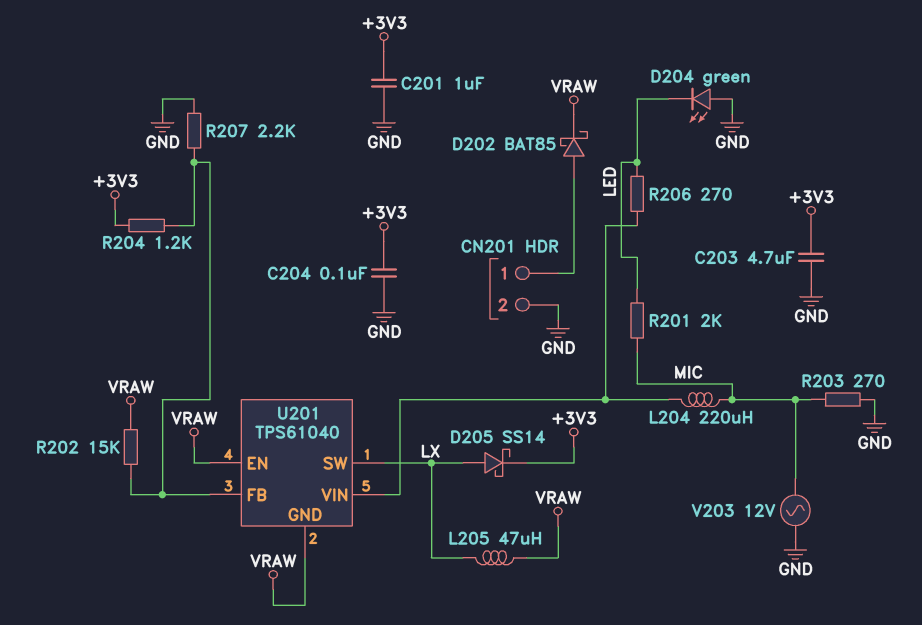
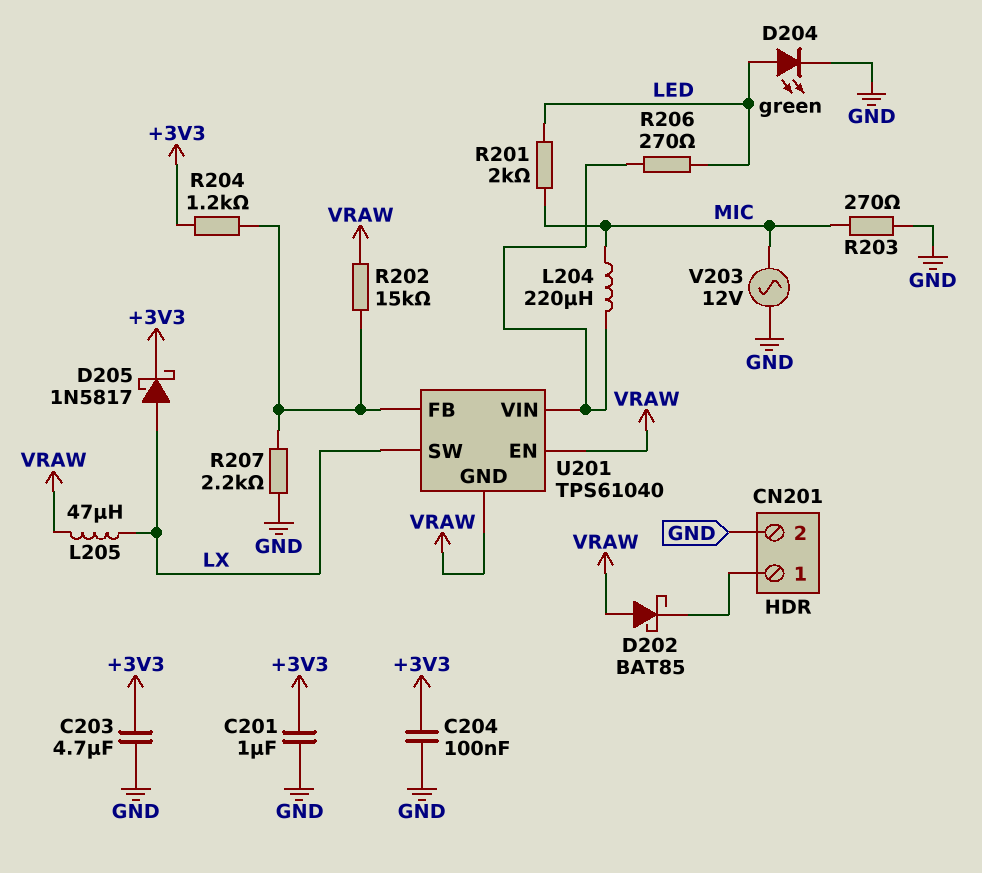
D202: schottky BAT85 (A CN201/1, K VRAW) -> schottky BAT85 (A VRAW, K CN201/1)
D204: LED green (A GND, K LED) -> LED green (A LED, K GND)
D205: schottky SS14 (A LX, K +3V3) -> schottky 1N5817 (A LX, K +3V3)

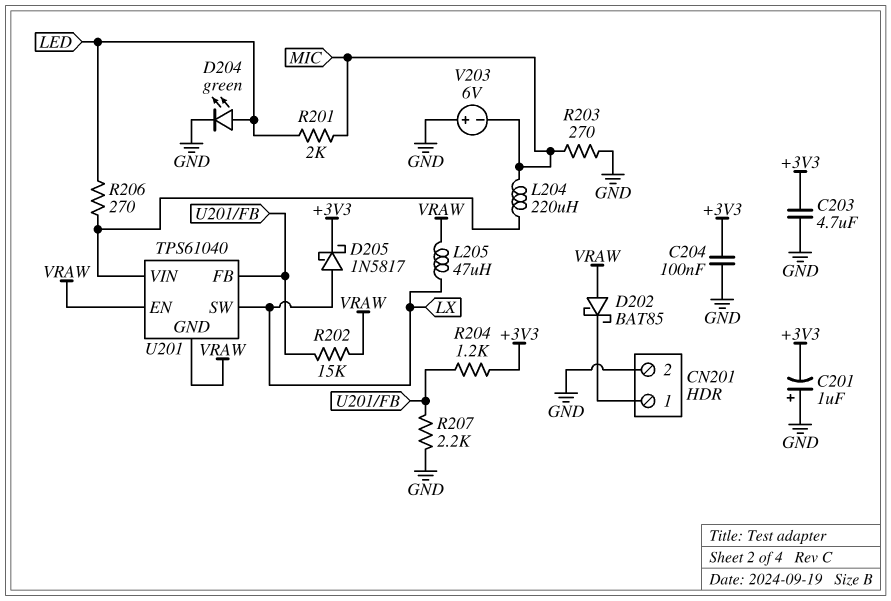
C201: 1uF (+3V3, GND) -> 1uF (plus GND, minus +3V3)
V203: AC 12V (GND, MIC) -> 6V (plus GND, minus MIC)

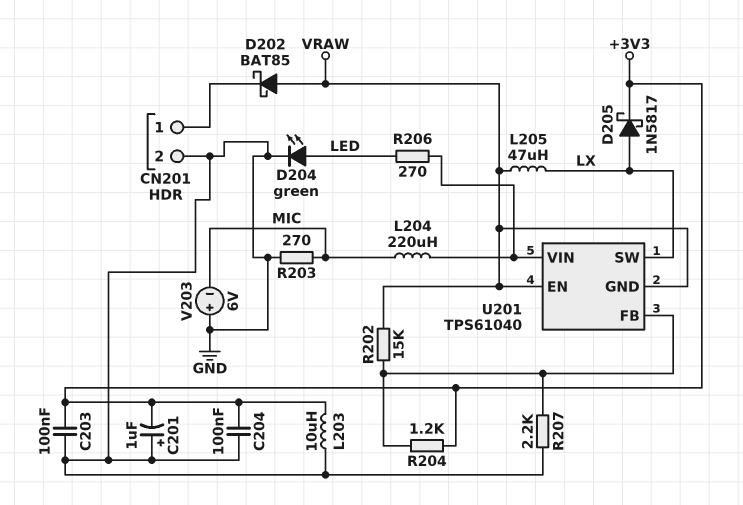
C203: 4.7uF (+3V3, GND) -> 100nF (+3V3, GND)
L203: none -> 10uH (+3V3, GND)
R201: 2k (LED, MIC) -> none

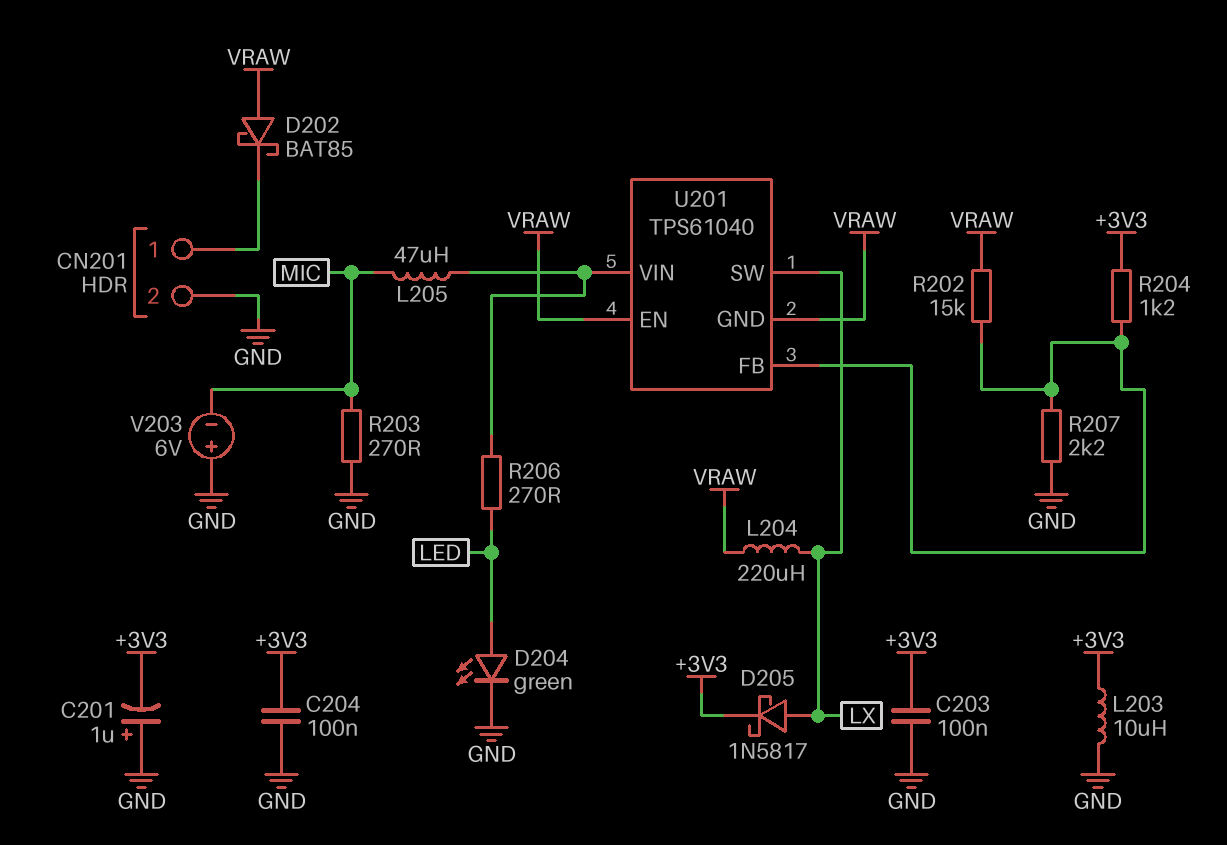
L204: 220uH (MIC, U201/VIN) -> 220uH (LX, VRAW)
L205: 47uH (LX, VRAW) -> 47uH (MIC, U201/VIN)

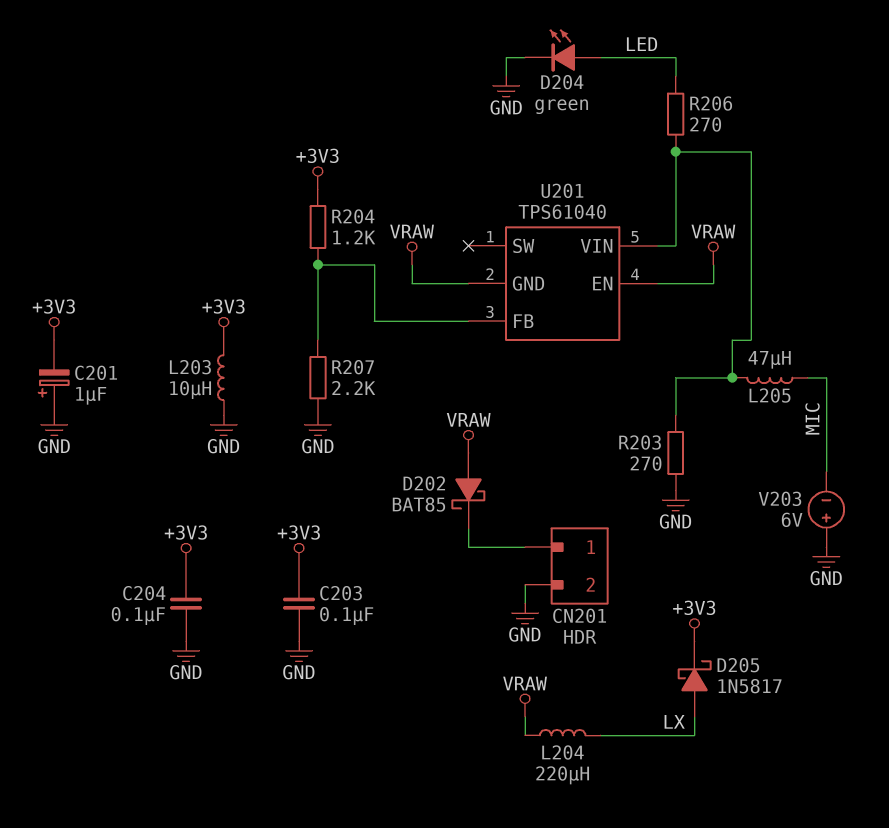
R202: 15k (U201/FB, VRAW) -> none
R203: 270 (GND, MIC) -> 270 (GND, U201/VIN)
U201 pin SW: LX -> none

